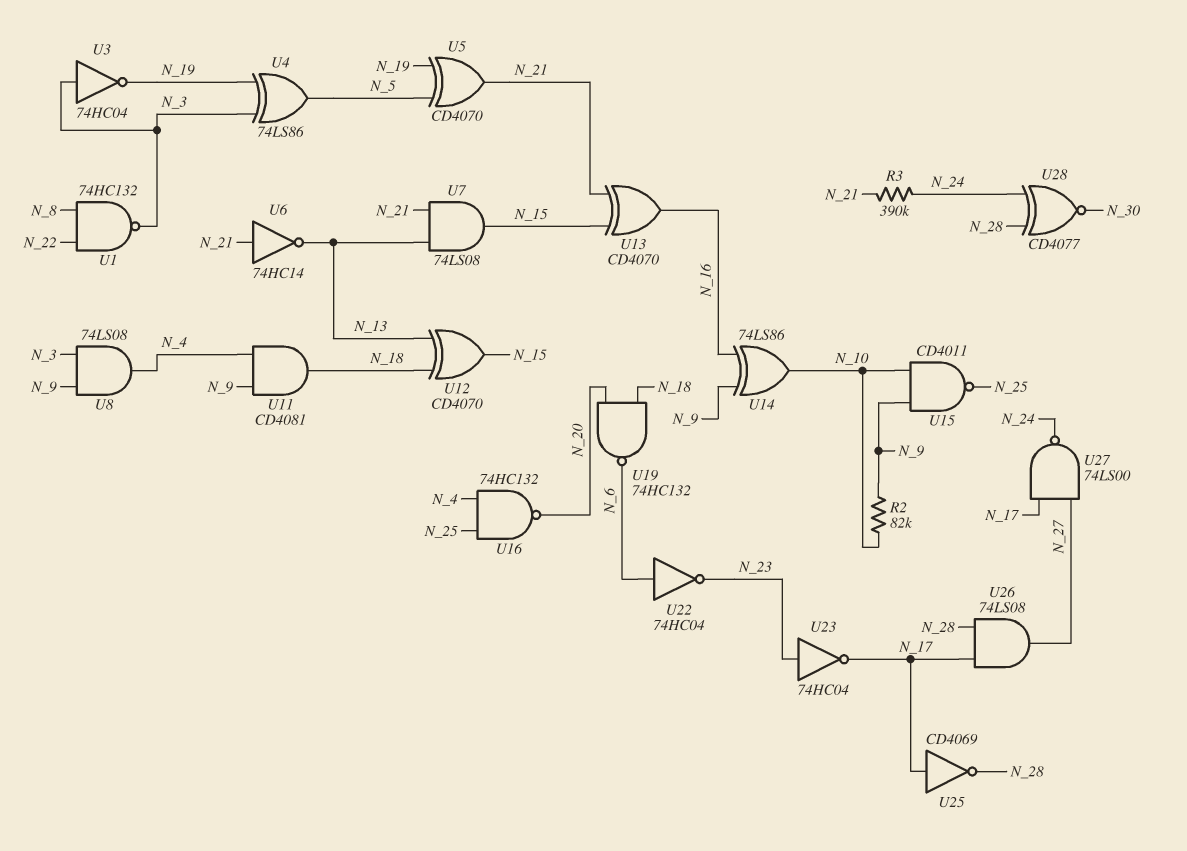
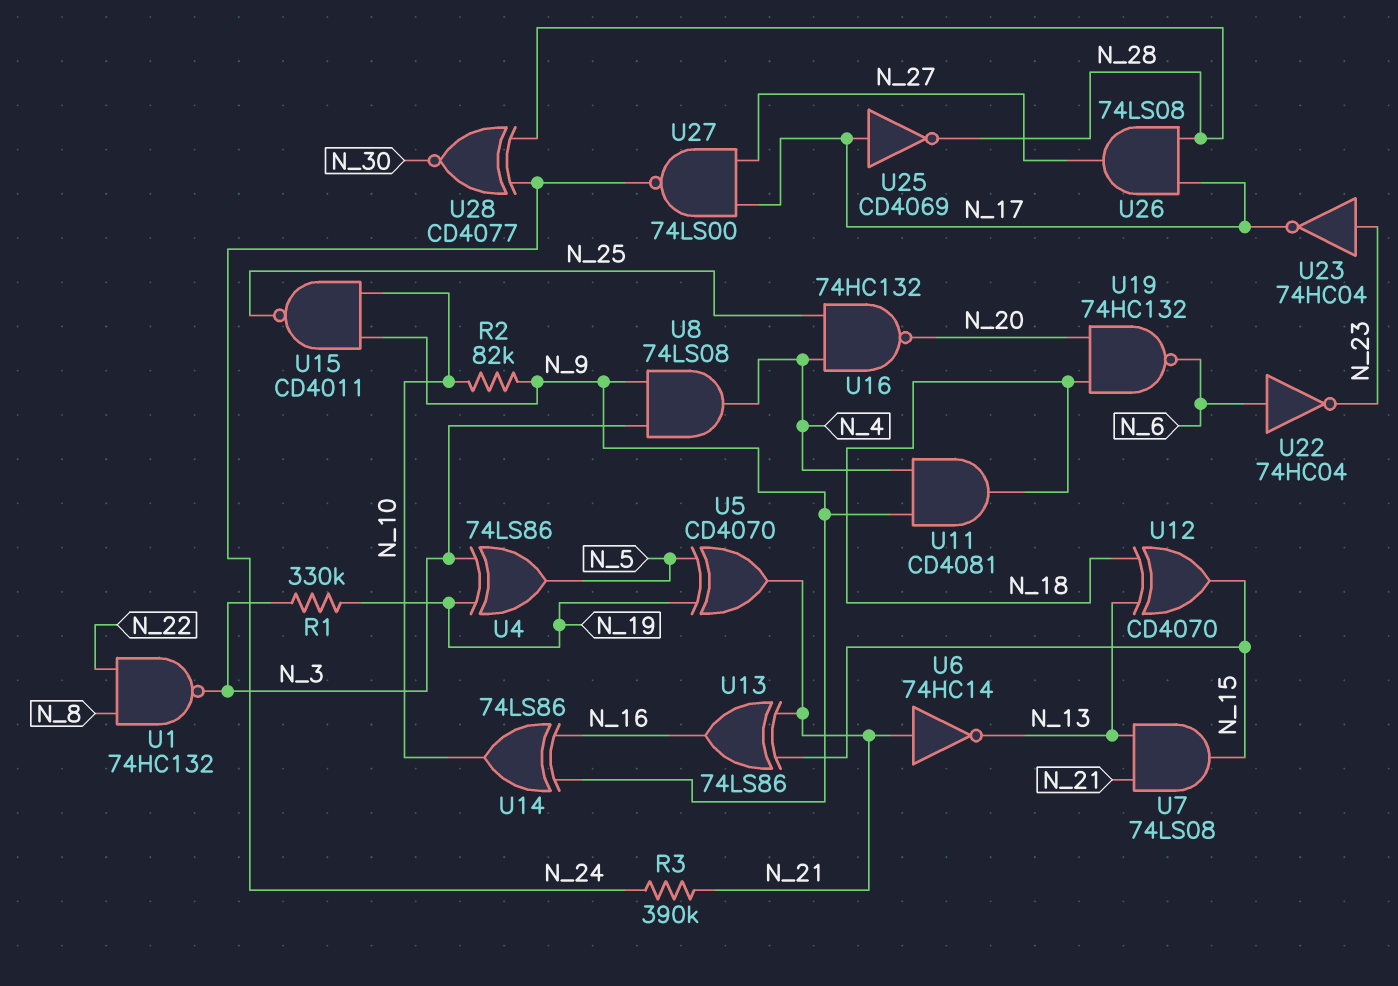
R1: none -> 330k (N_3, N_19)
U3: NOT 74HC04 (in N_3, out N_19) -> none
U13: XOR CD4070 (in N_15, in N_21, out N_16) -> XOR 74LS86 (in N_15, in N_21, out N_16)

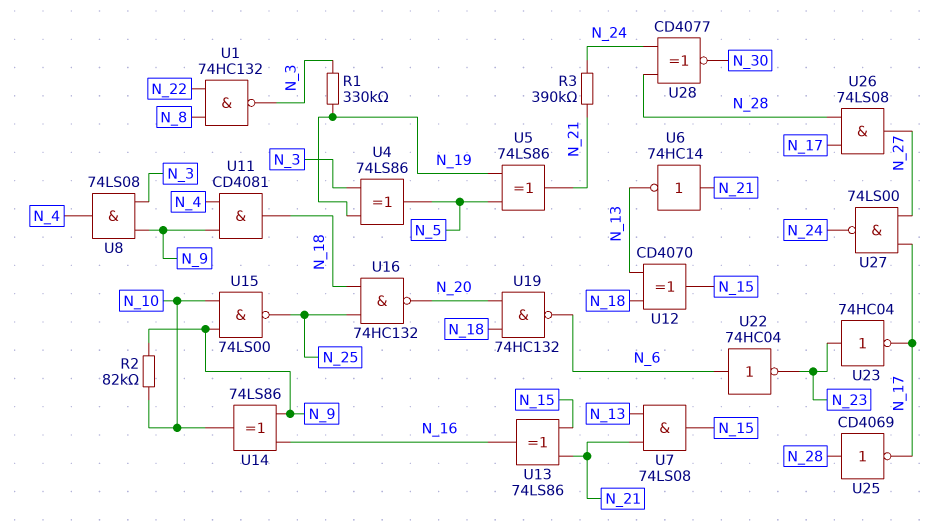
U5: XOR CD4070 (in N_5, in N_19, out N_21) -> XOR 74LS86 (in N_5, in N_19, out N_21)
U15: NAND CD4011 (in N_9, in N_10, out N_25) -> NAND 74LS00 (in N_9, in N_10, out N_25)
U16: NAND 74HC132 (in N_4, in N_25, out N_20) -> NAND 74HC132 (in N_18, in N_25, out N_20)
U25: NOT CD4069 (in N_17, out N_28) -> NOT CD4069 (in N_28, out N_17)

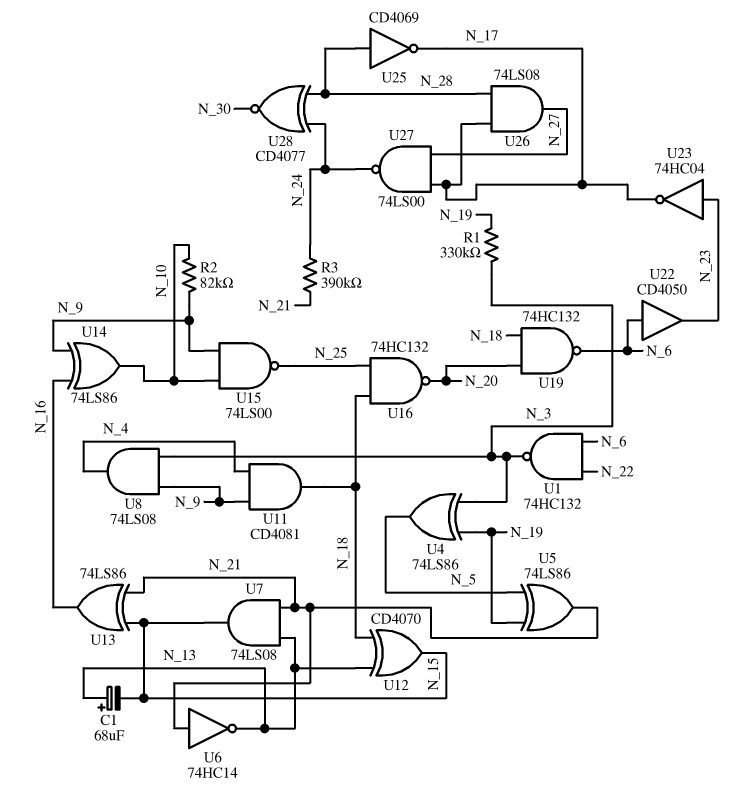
C1: none -> 68uF (plus N_13, minus N_15)
U1: NAND 74HC132 (in N_8, in N_22, out N_3) -> NAND 74HC132 (in N_6, in N_22, out N_3)
U22: NOT 74HC04 (in N_6, out N_23) -> buffer CD4050 (in N_6, out N_23)

